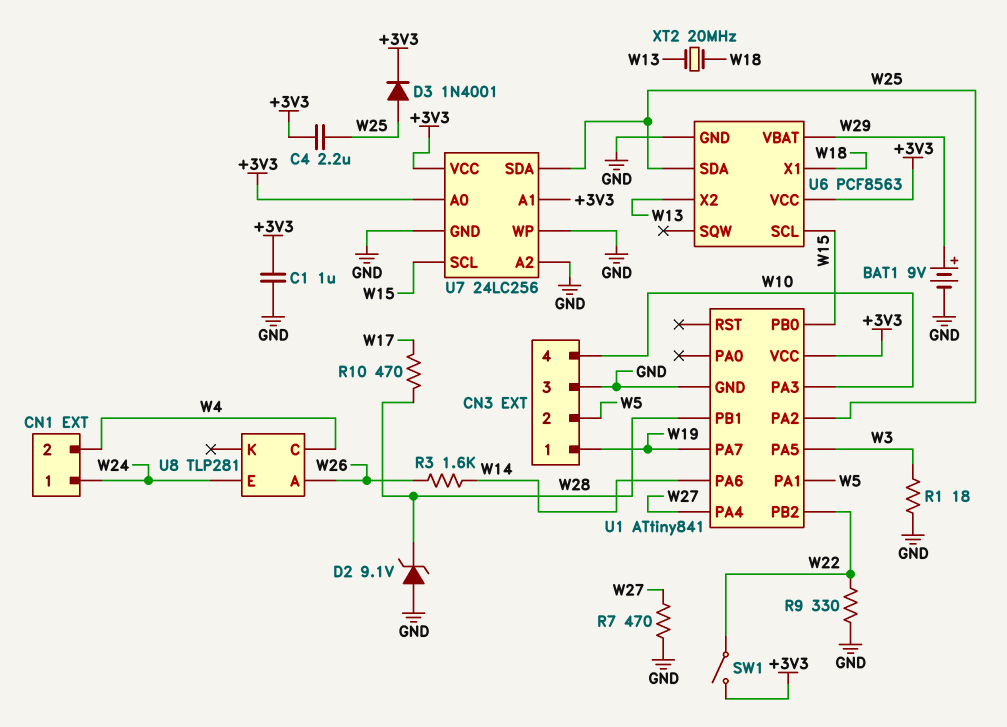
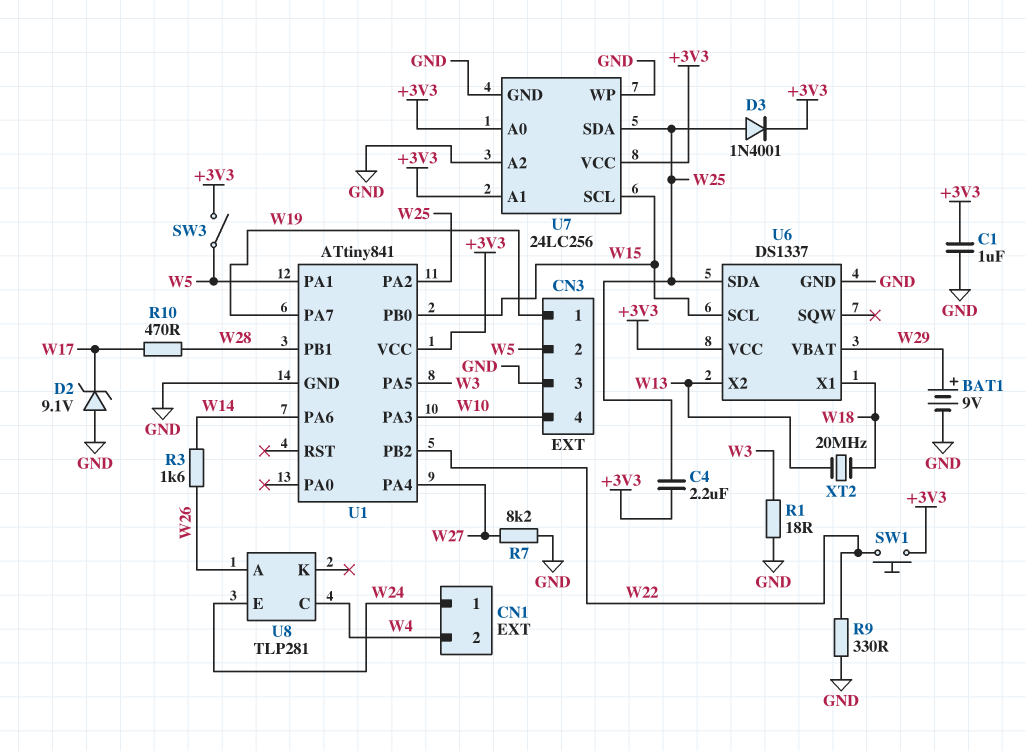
D2: zener 9.1V (A GND, K W28) -> zener 9.1V (A GND, K W17)
R7: 470 (GND, W27) -> 8.2k (GND, W27)
SW1: switch (+3V3, W22) -> button (+3V3, W22)
SW3: none -> switch (+3V3, W5)
U6: PCF8563 -> DS1337

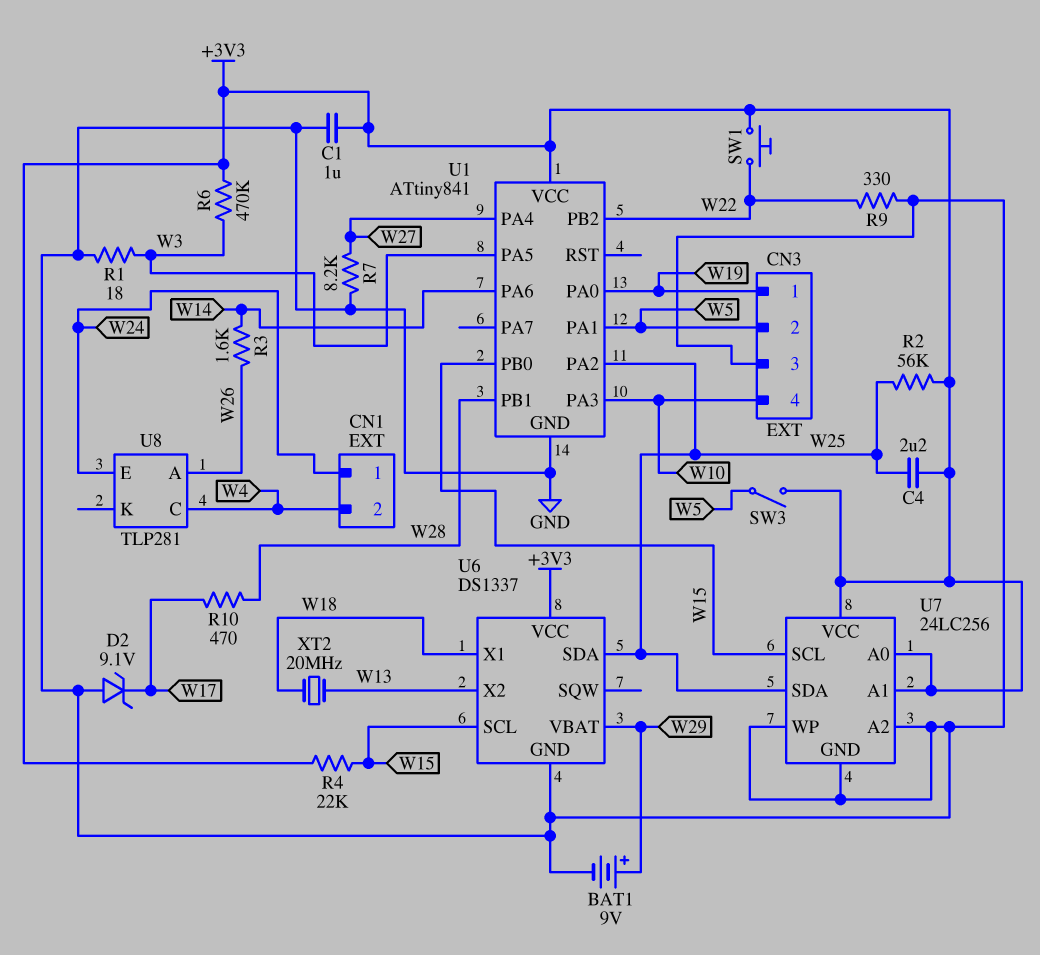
D3: diode 1N4001 (A W25, K +3V3) -> none
R2: none -> 56k (+3V3, W25)
R4: none -> 22k (+3V3, W15)
R6: none -> 470k (+3V3, W3)
U1 pin PA0: none -> W19
U1 pin PA7: W19 -> none

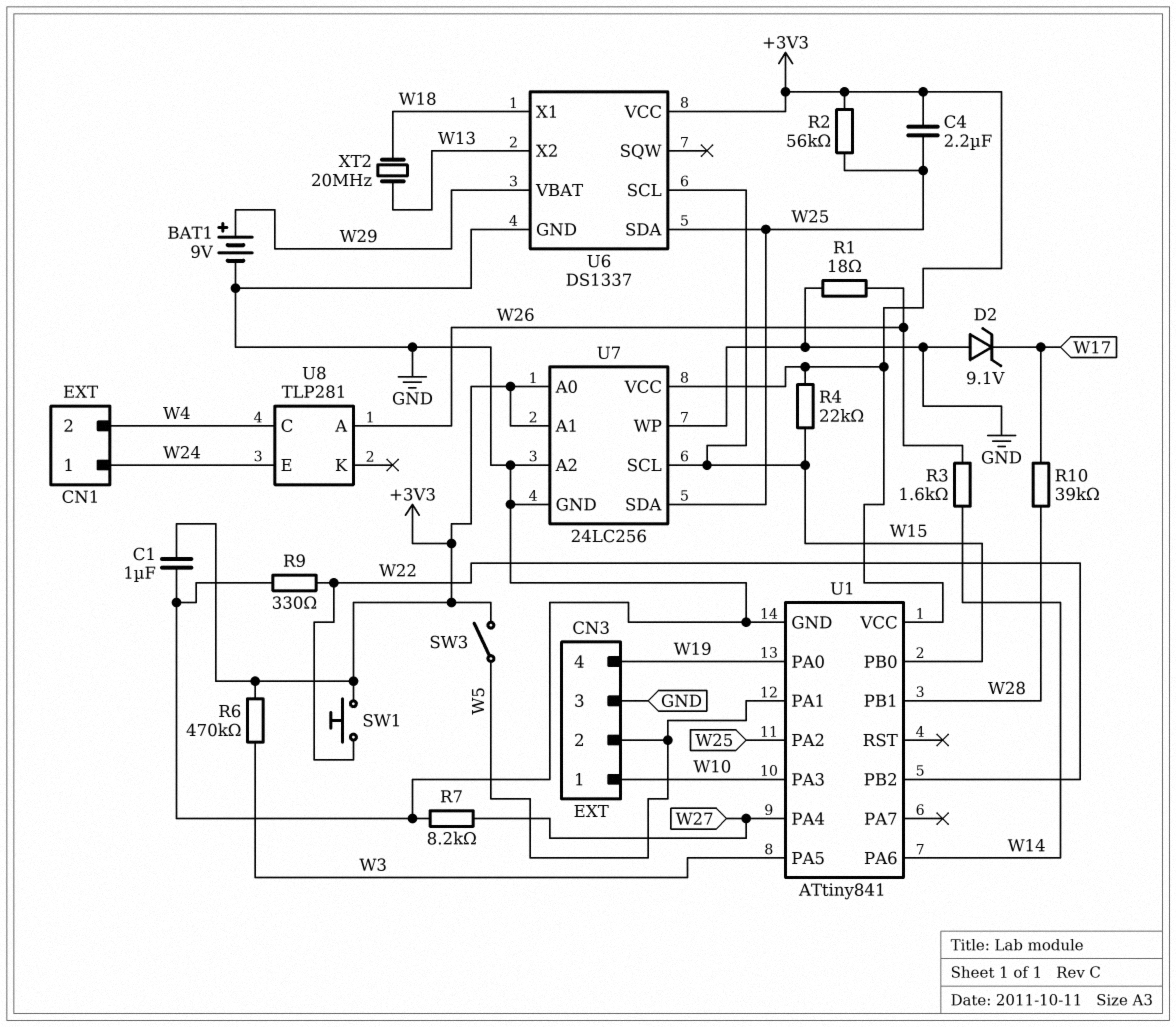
CN3 pin 1: W19 -> W10
CN3 pin 4: W10 -> W19
R1: 18 (GND, W3) -> 18 (GND, W26)
R10: 470 (W17, W28) -> 39k (W17, W28)

